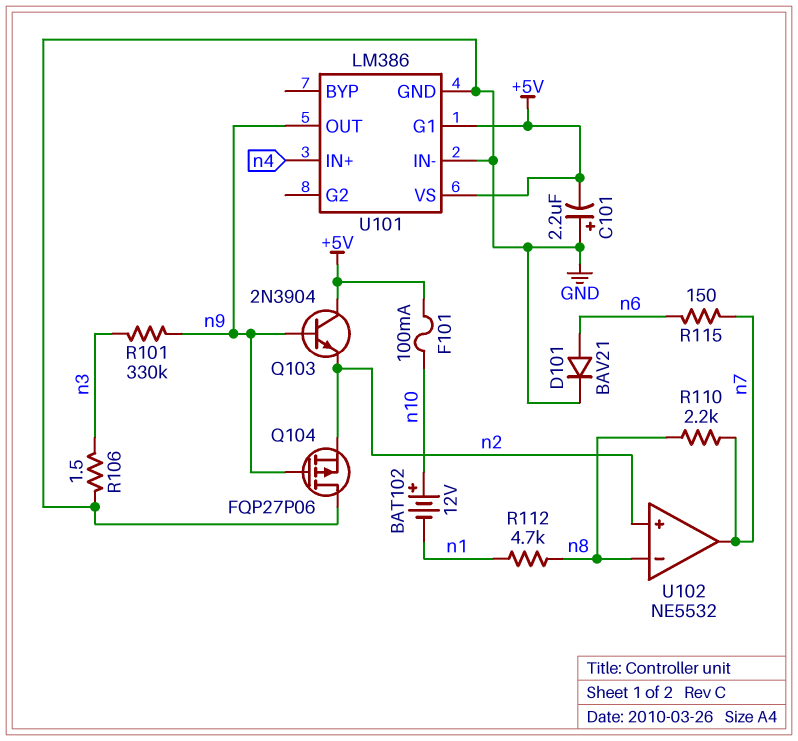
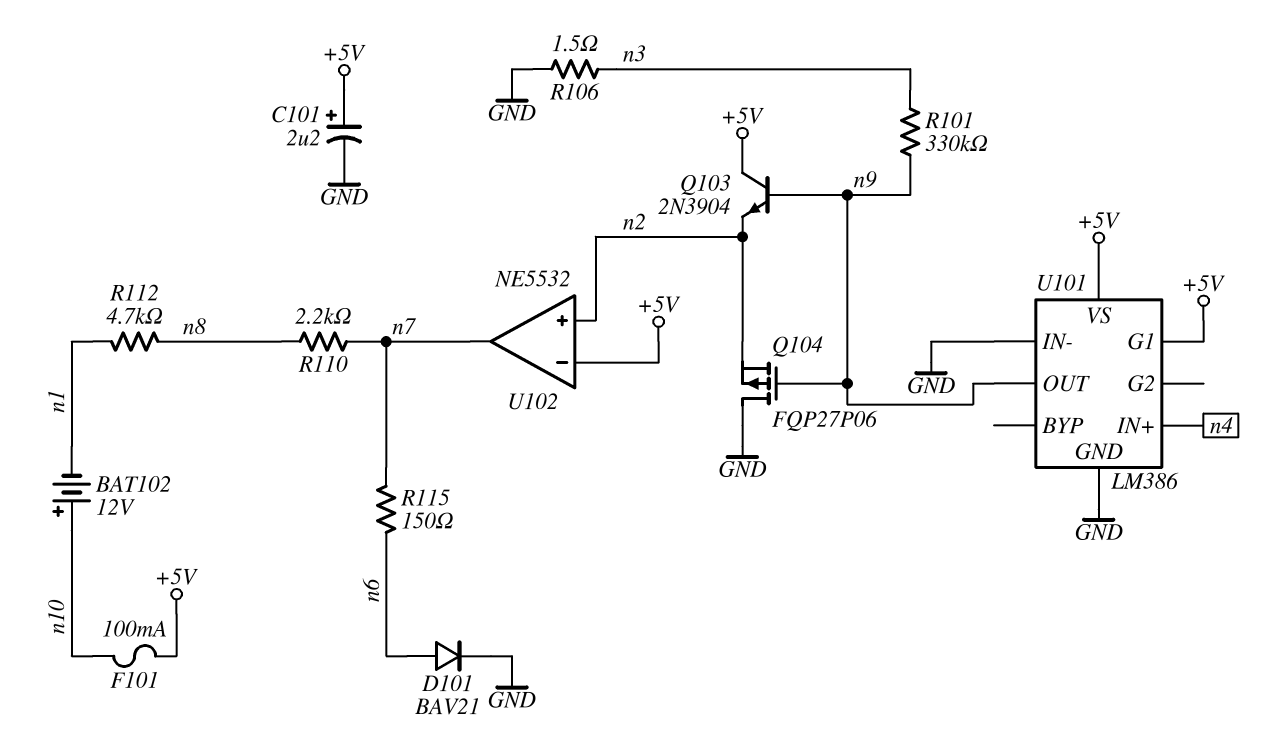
C101: 2.2uF (plus GND, minus +5V) -> 2.2uF (plus +5V, minus GND)
U102 pin in-: n8 -> +5V

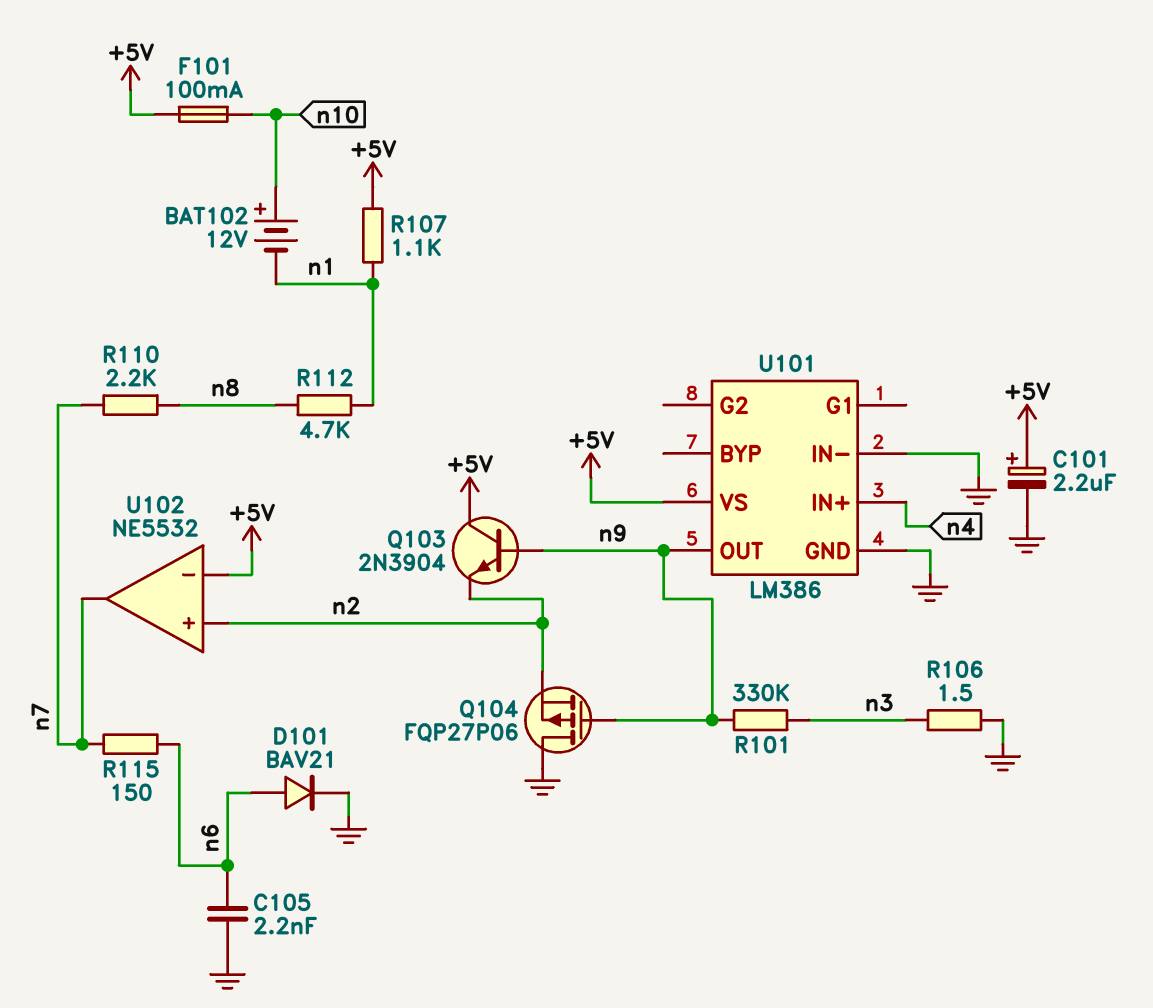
C105: none -> 2.2nF (GND, n6)
R107: none -> 1.1k (+5V, n1)
U101 pin G1: +5V -> none

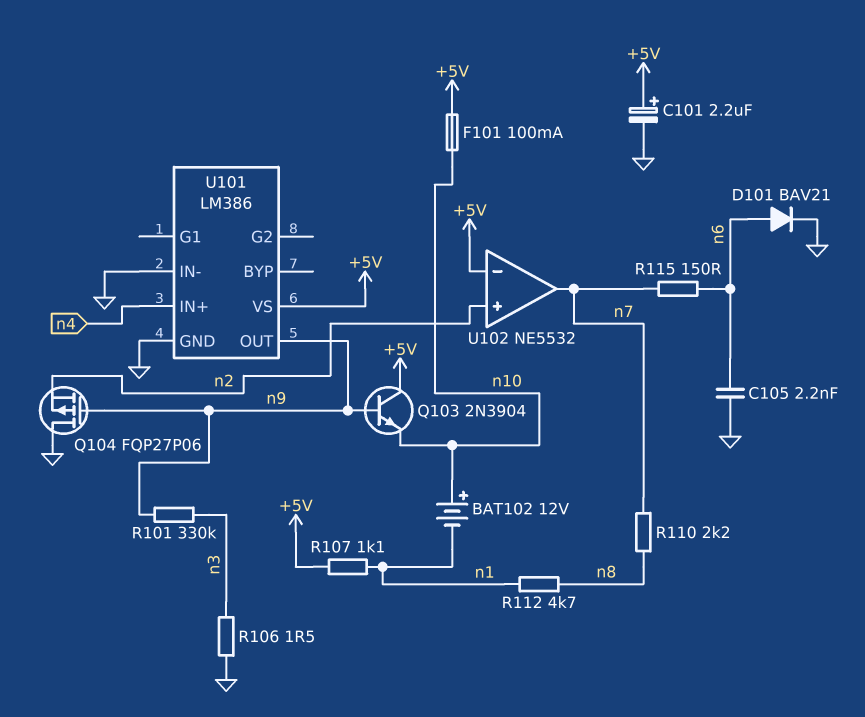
Q103: NPN 2N3904 (B n9, C +5V, E n2) -> NPN 2N3904 (B n9, C +5V, E n10)

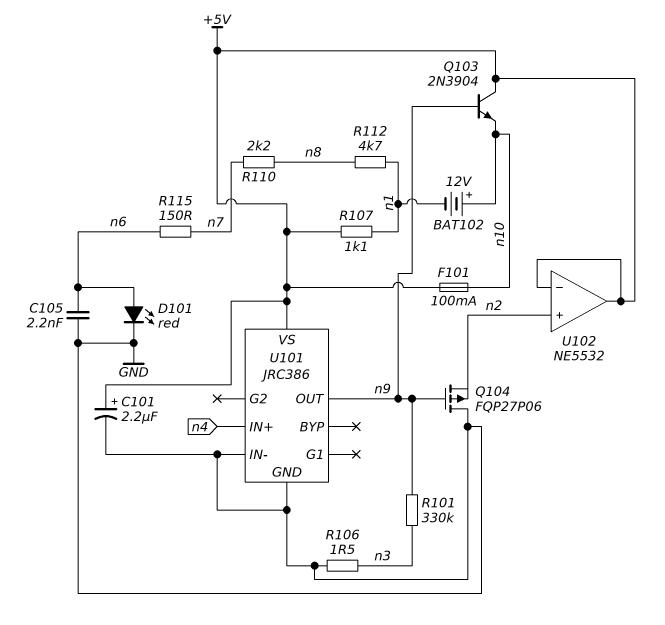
D101: diode BAV21 (A n6, K GND) -> LED red (A n6, K GND)
U101: LM386 -> JRC386
U102 pin out: n7 -> +5V

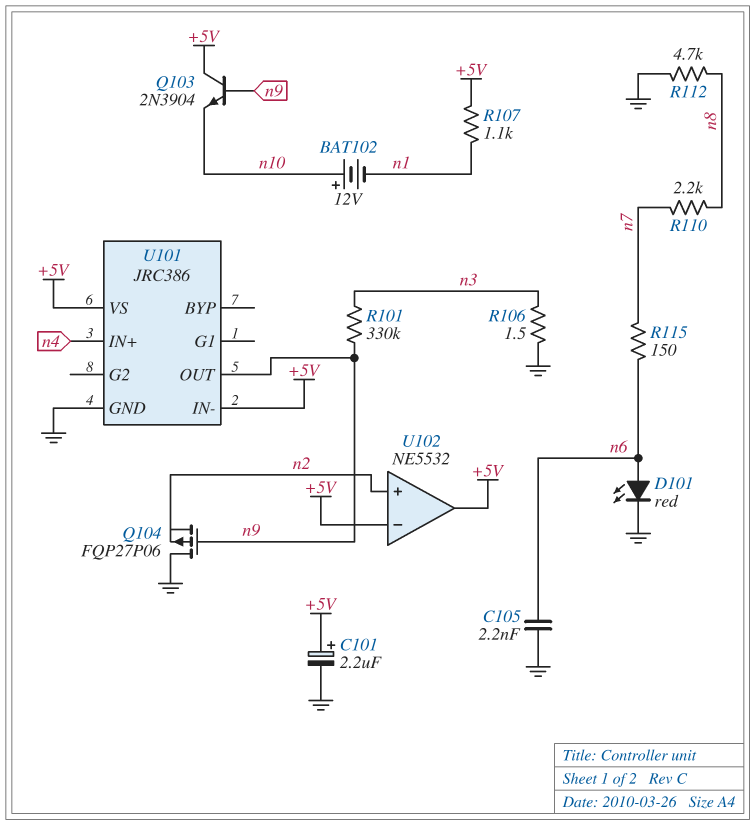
F101: 100mA (+5V, n10) -> none
R112: 4.7k (n1, n8) -> 4.7k (GND, n8)
U101 pin IN-: GND -> +5V

